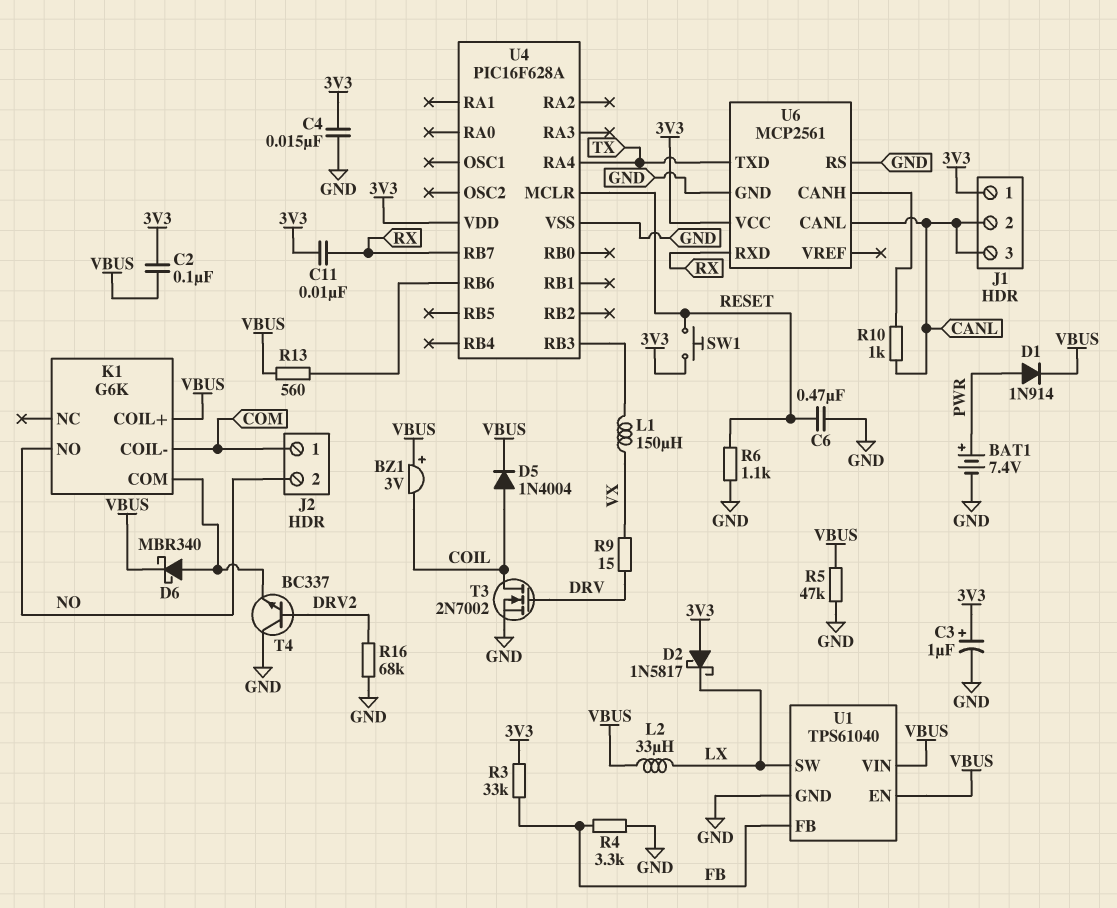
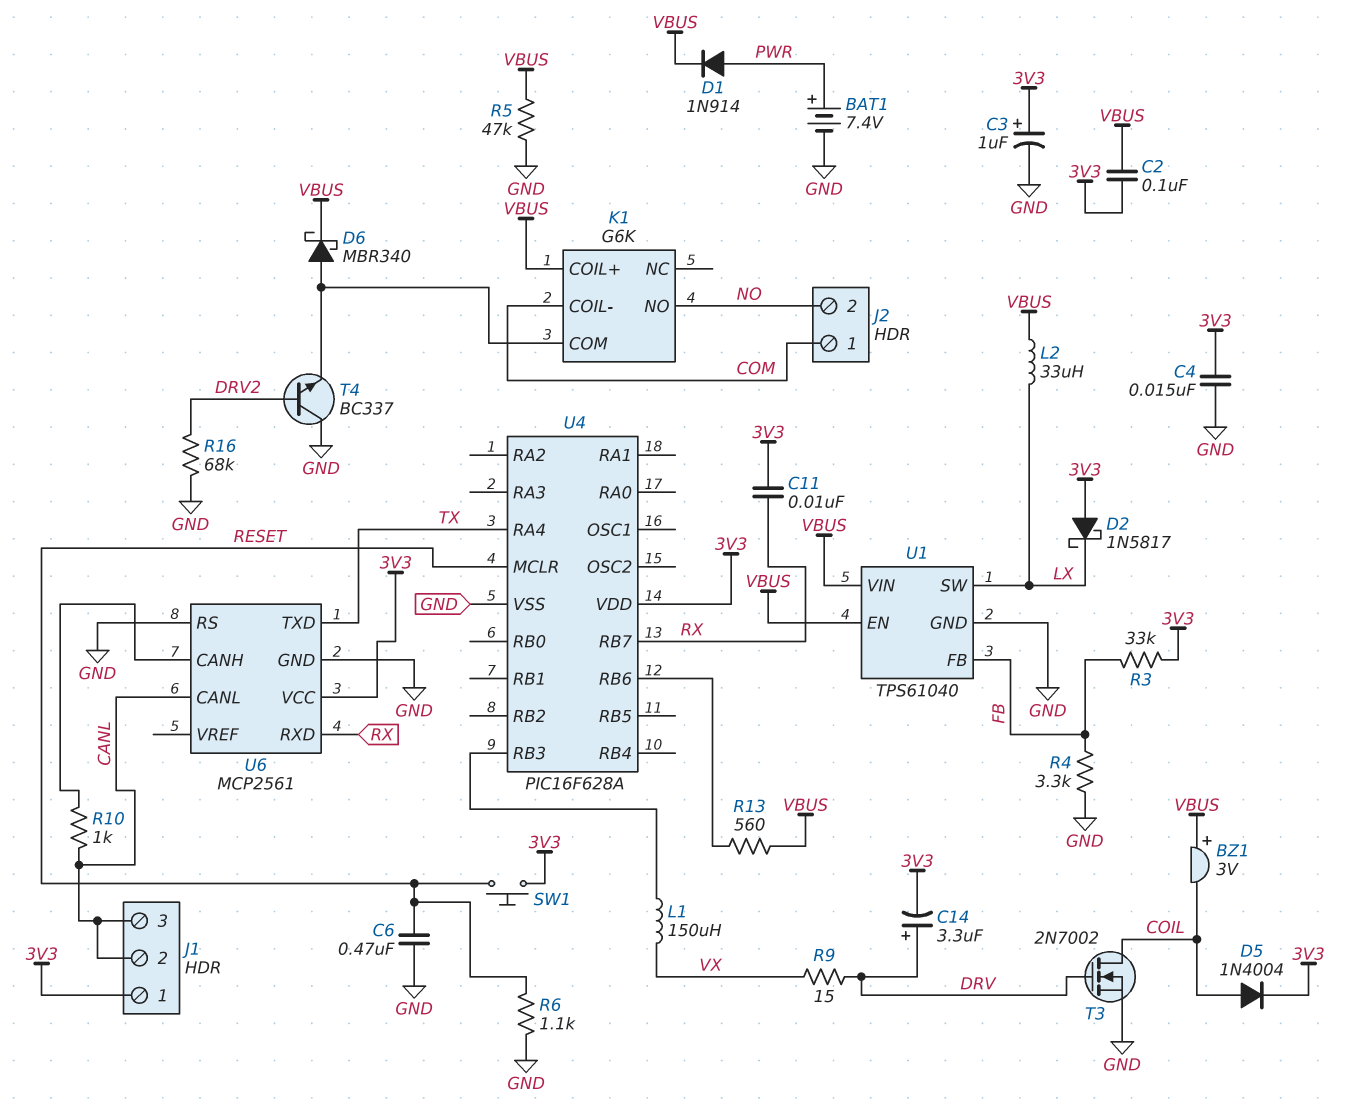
C14: none -> 3.3uF (plus DRV, minus 3V3)
D5: diode 1N4004 (A COIL, K VBUS) -> diode 1N4004 (A COIL, K 3V3)

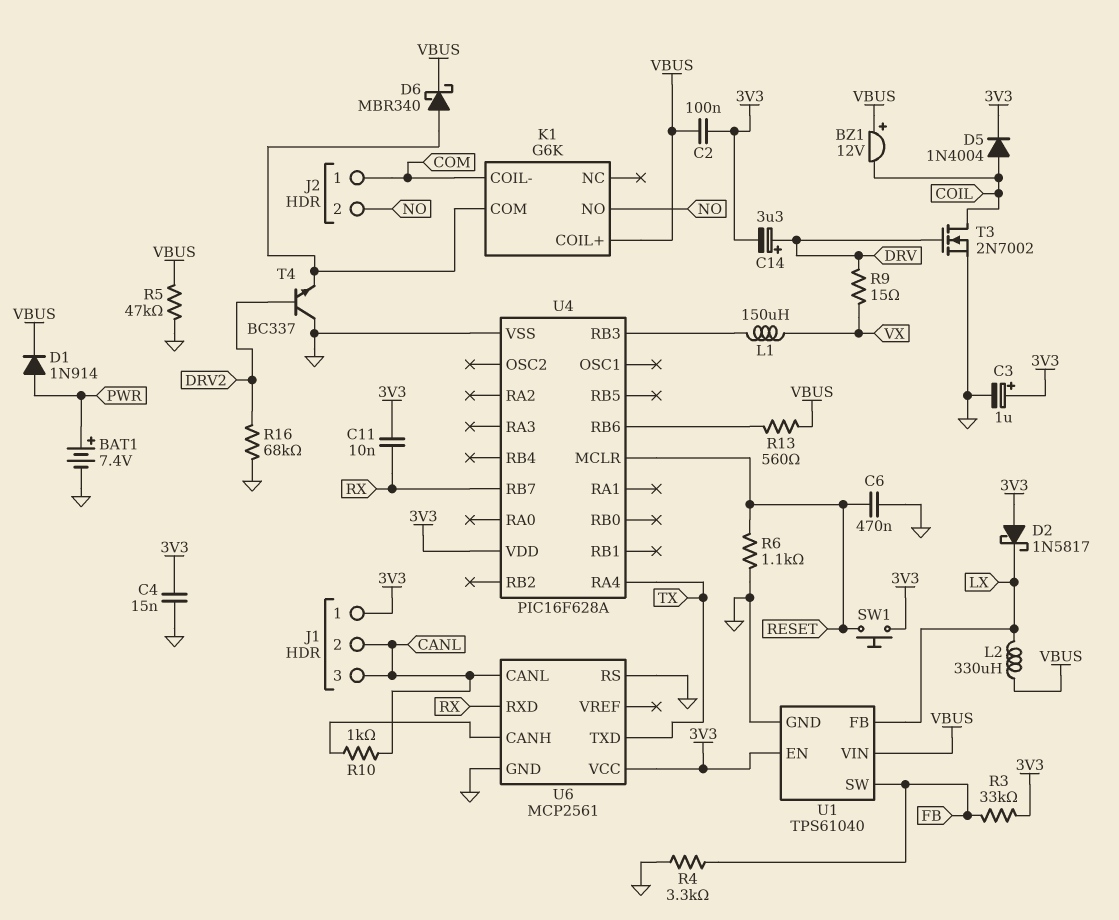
BZ1: buzzer 3V (plus VBUS, minus COIL) -> buzzer 12V (plus VBUS, minus COIL)
L2: 33uH (LX, VBUS) -> 330uH (LX, VBUS)
U1 pin EN: VBUS -> 3V3
U1 pin FB: FB -> LX
U1 pin SW: LX -> FB

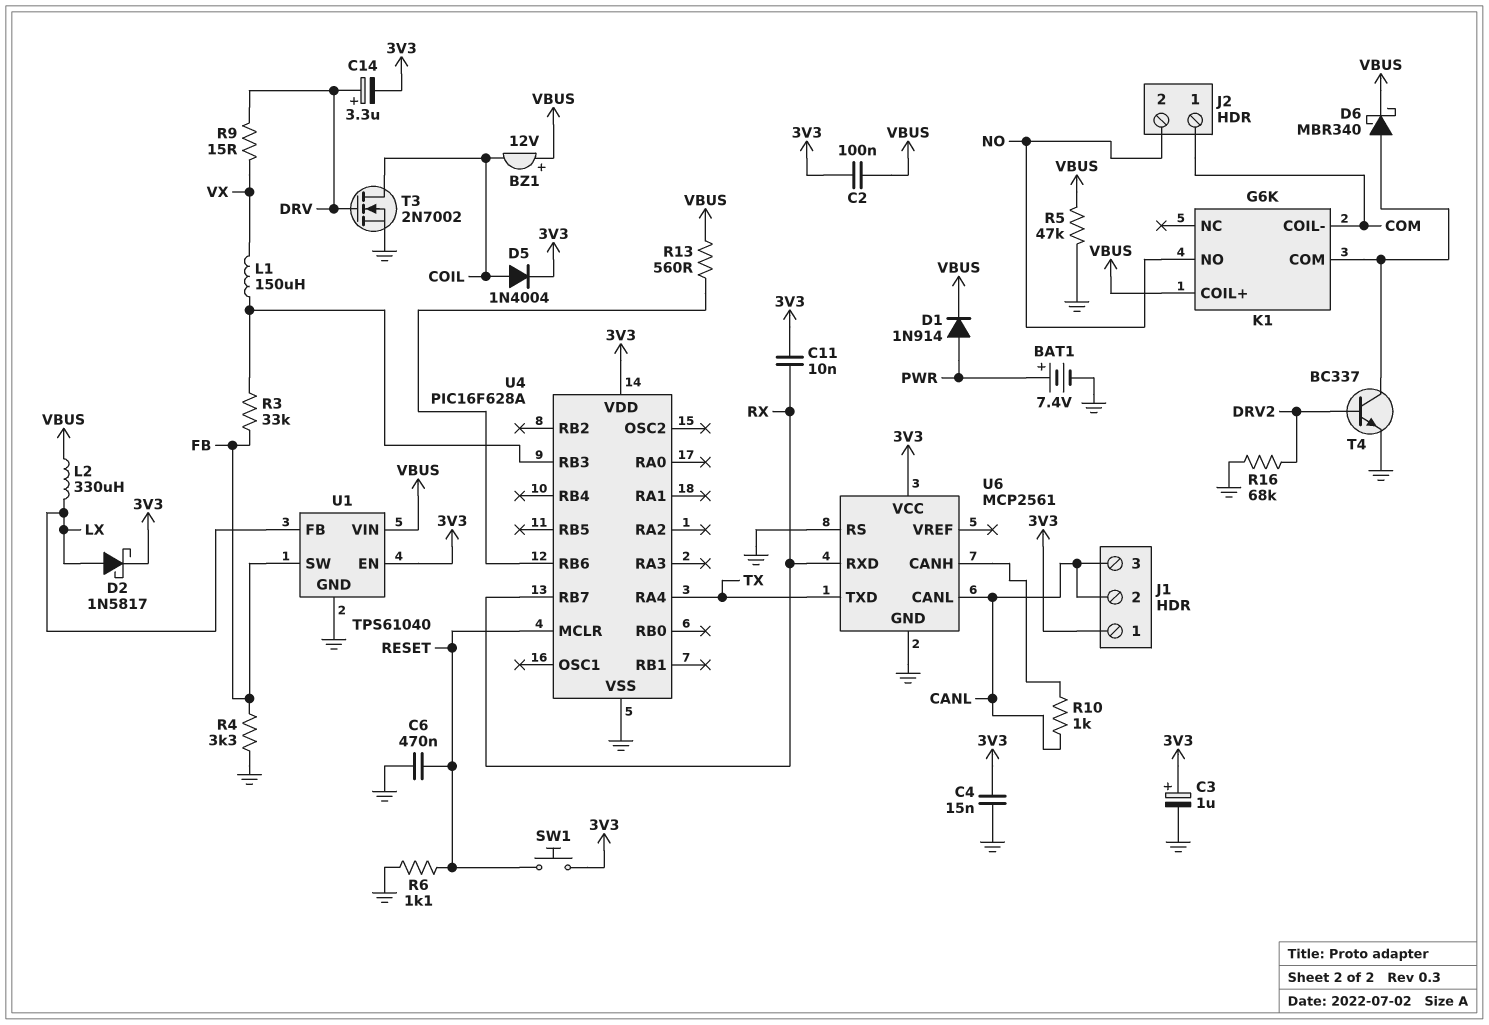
D2: schottky 1N5817 (A 3V3, K LX) -> schottky 1N5817 (A LX, K 3V3)
R3: 33k (3V3, FB) -> 33k (FB, U4/RB3)
T4: NPN BC337 (B DRV2, C GND, E K1/COM) -> NPN BC337 (B DRV2, C K1/COM, E GND)

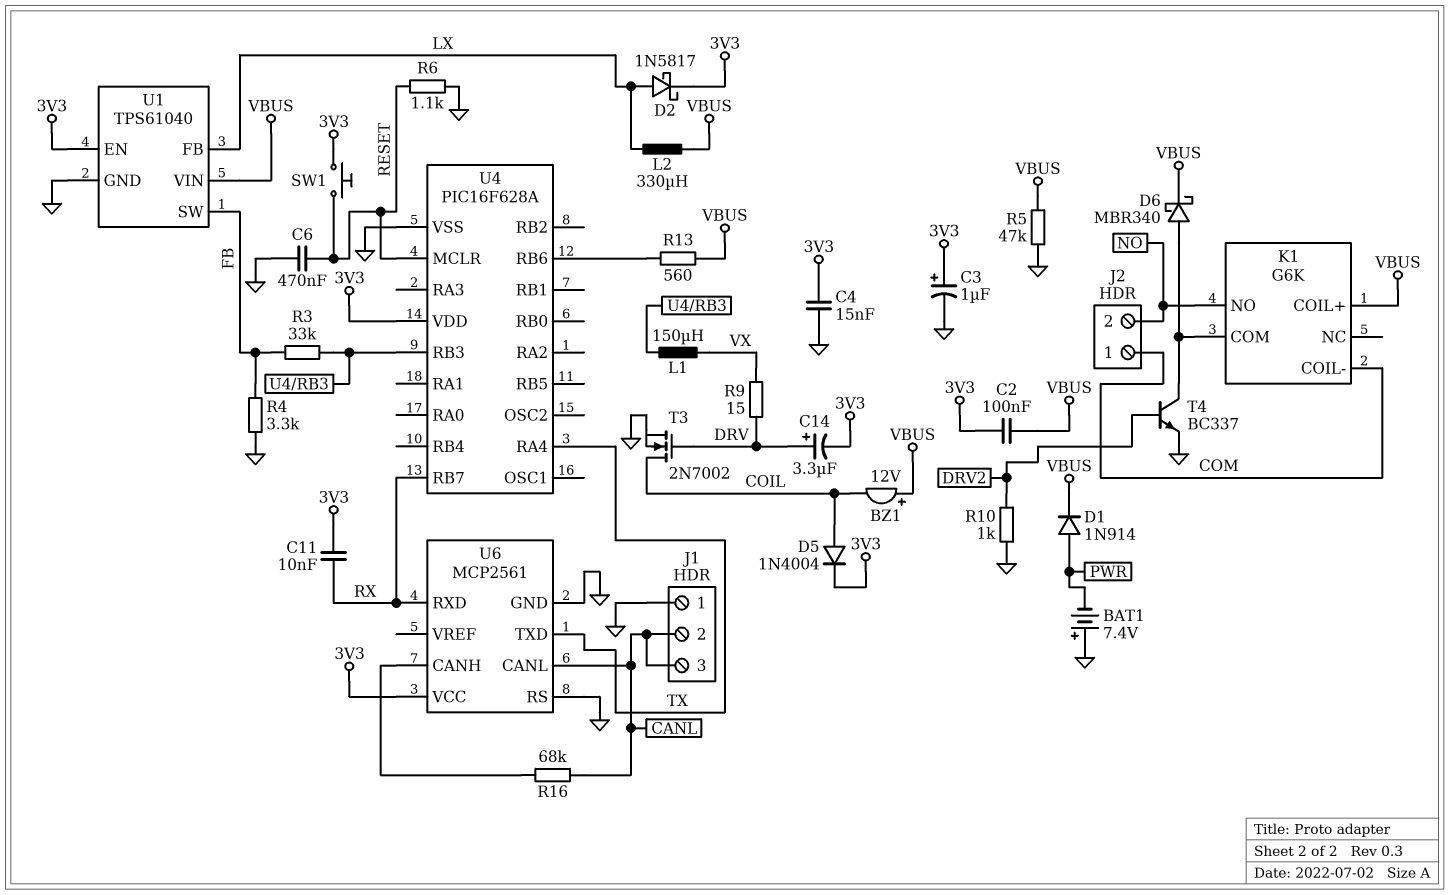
BAT1: 7.4V (plus PWR, minus GND) -> 7.4V (plus GND, minus PWR)
J1 pin 1: 3V3 -> GND
R10: 1k (CANL, U6/CANH) -> 1k (DRV2, GND)
R16: 68k (DRV2, GND) -> 68k (CANL, U6/CANH)

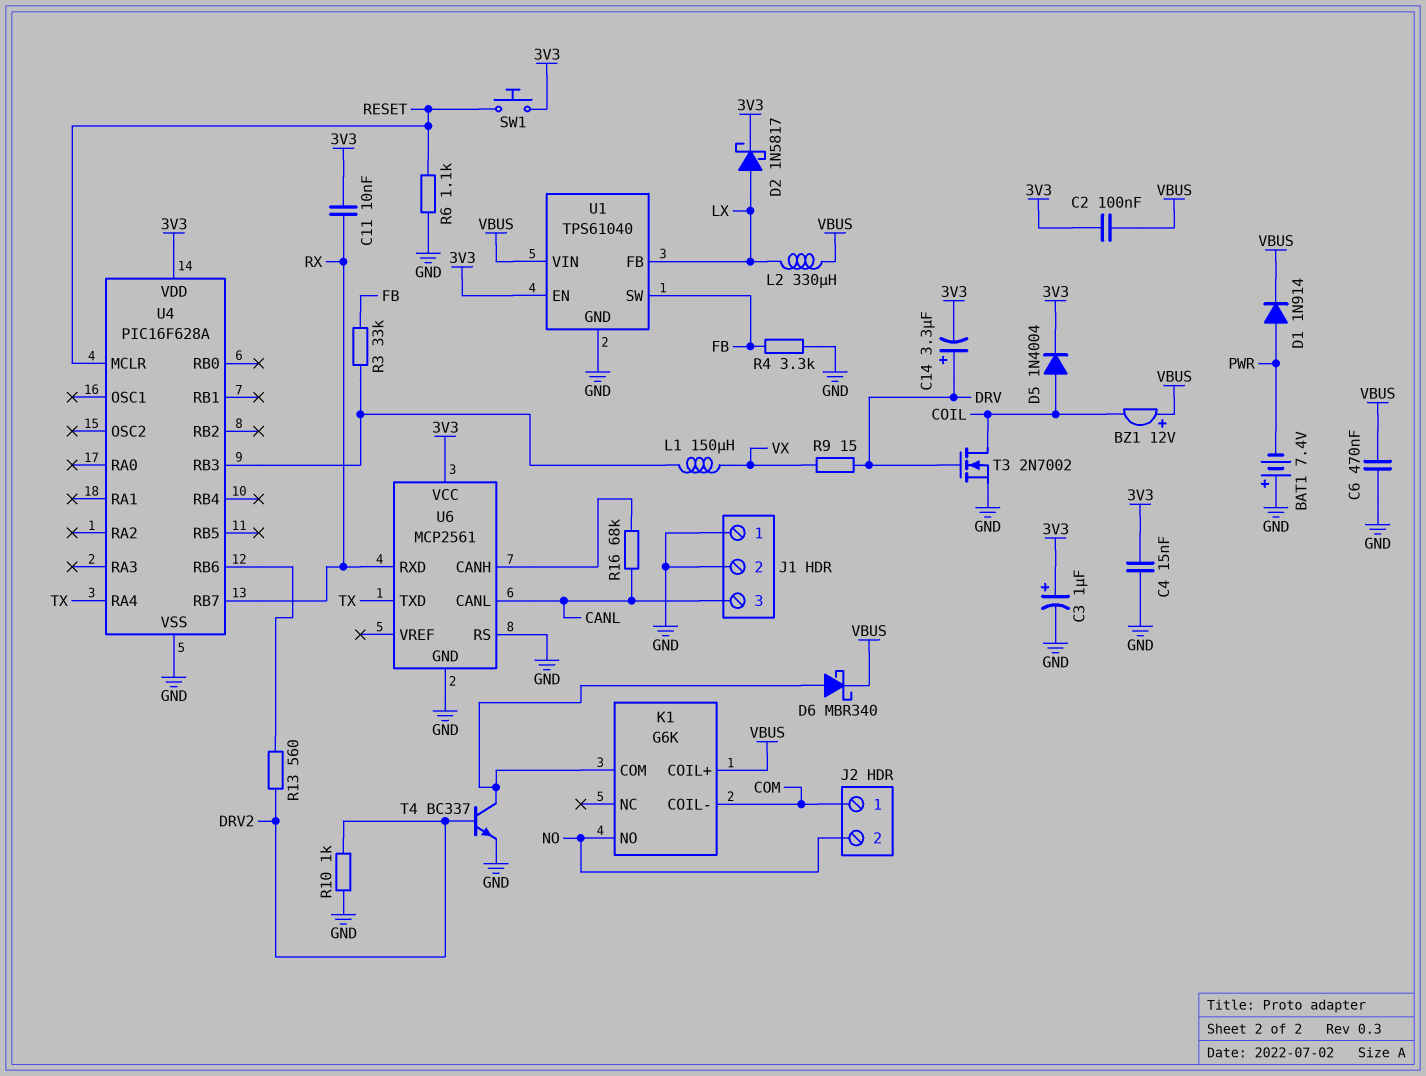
C6: 470nF (GND, RESET) -> 470nF (GND, VBUS)
J1 pin 2: CANL -> GND
R5: 47k (GND, VBUS) -> none
R13: 560 (U4/RB6, VBUS) -> 560 (DRV2, U4/RB6)

